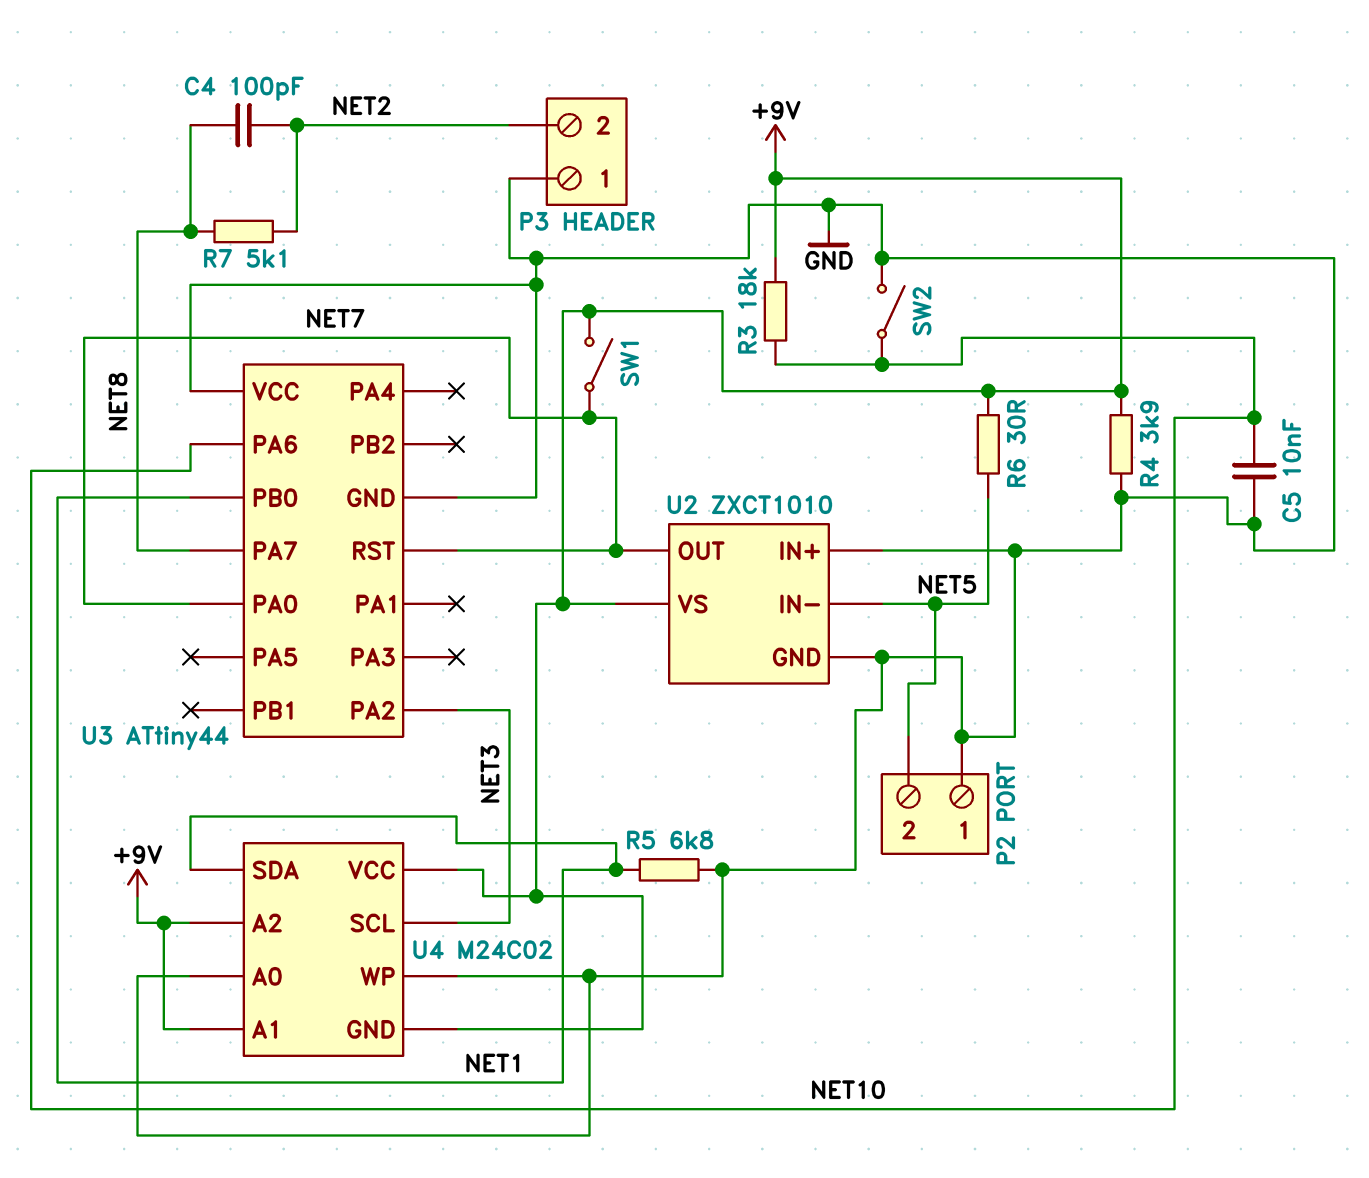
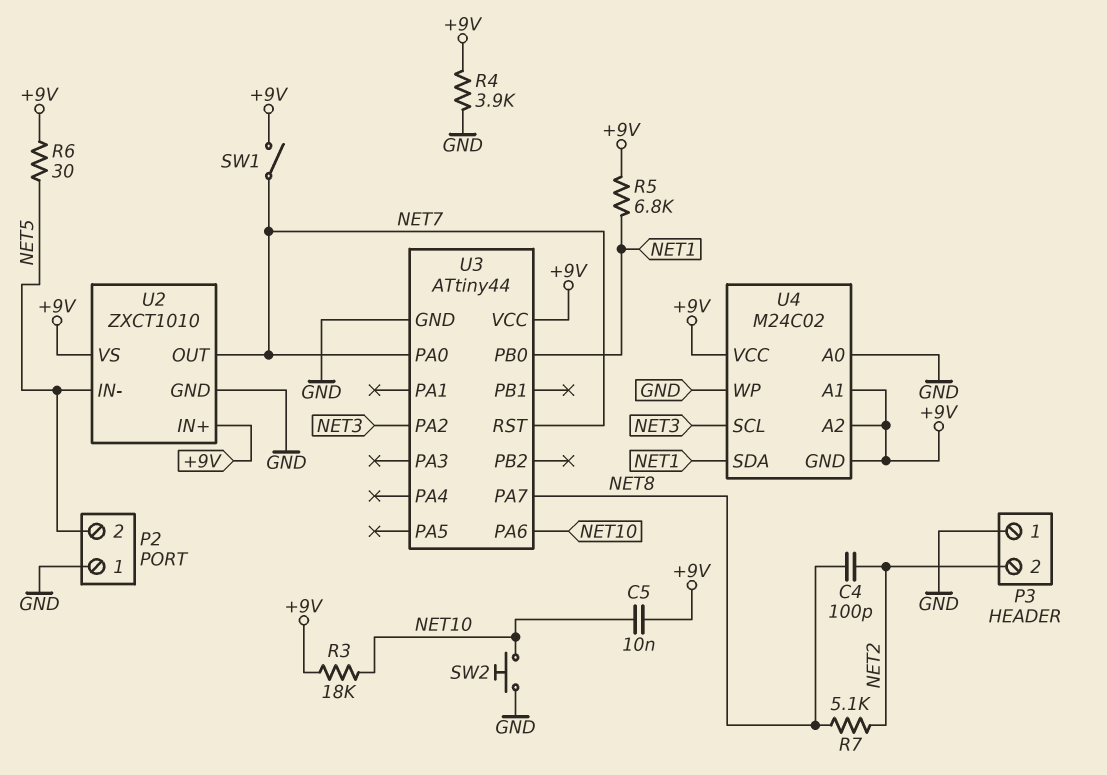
C5: 10nF (GND, NET10) -> 10nF (+9V, NET10)
R5: 6.8k (GND, NET1) -> 6.8k (+9V, NET1)
SW2: switch (GND, NET10) -> button (GND, NET10)
U2 pin IN+: GND -> +9V
U3 pin VCC: GND -> +9V

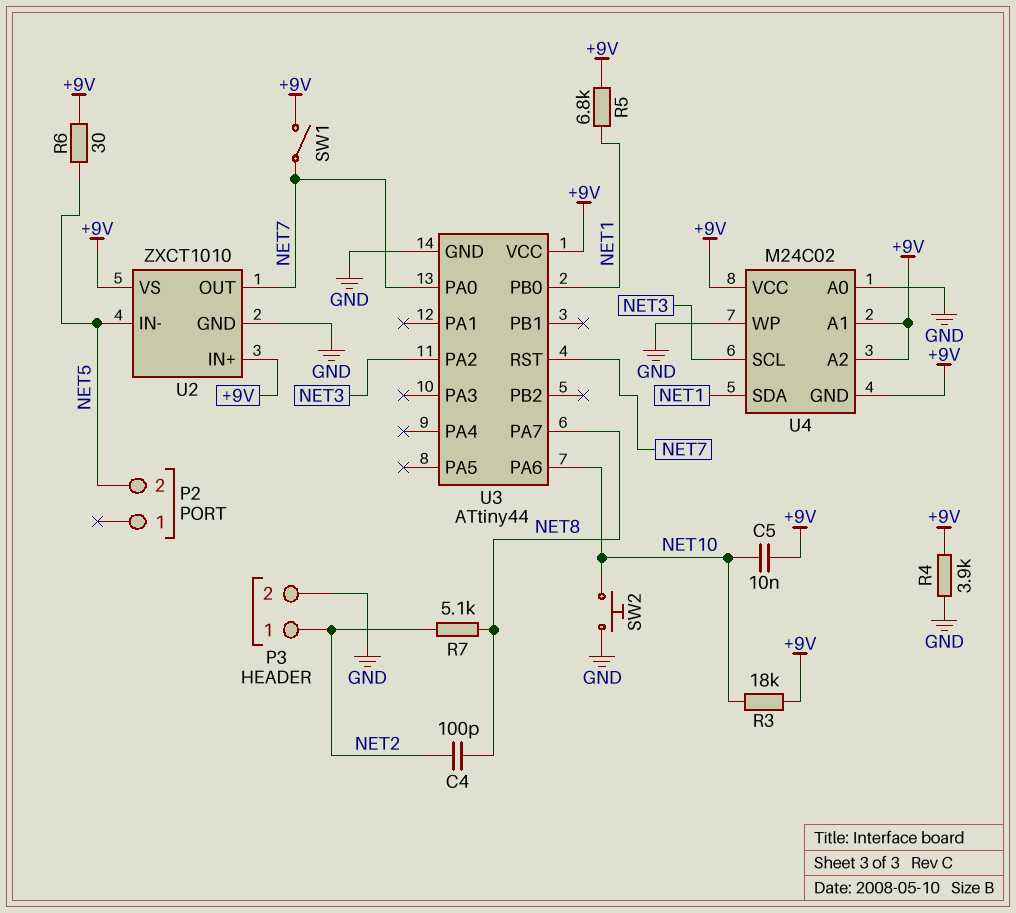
P2 pin 1: GND -> none
P3 pin 1: GND -> NET2
P3 pin 2: NET2 -> GND

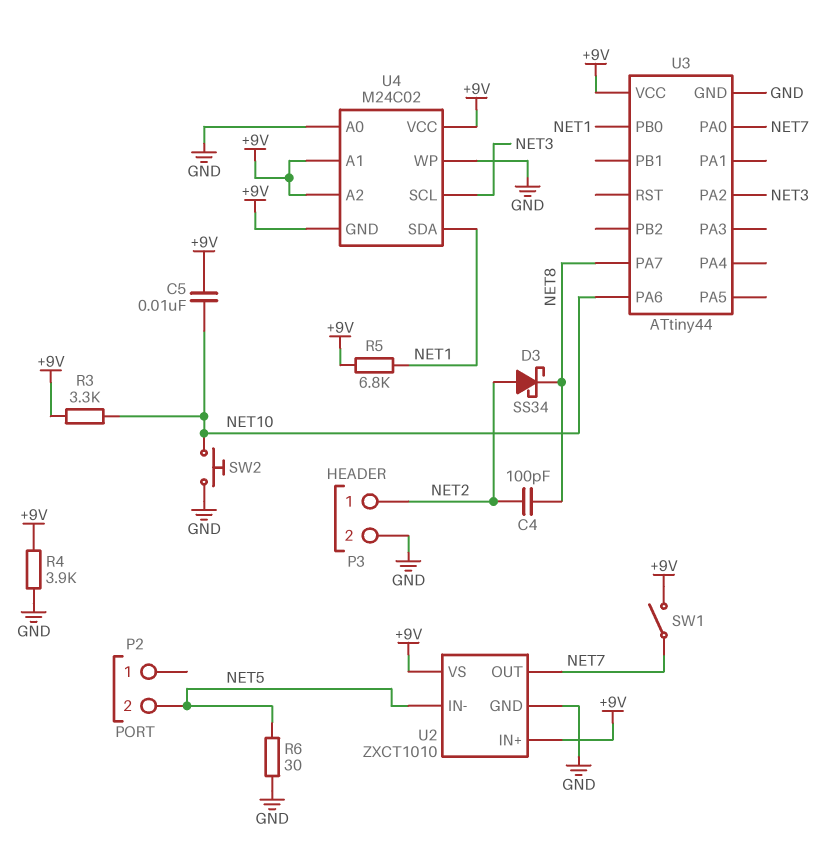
D3: none -> schottky SS34 (A NET2, K NET8)
R3: 18k (+9V, NET10) -> 3.3k (+9V, NET10)
R6: 30 (+9V, NET5) -> 30 (GND, NET5)
R7: 5.1k (NET2, NET8) -> none
U3 pin RST: NET7 -> none

